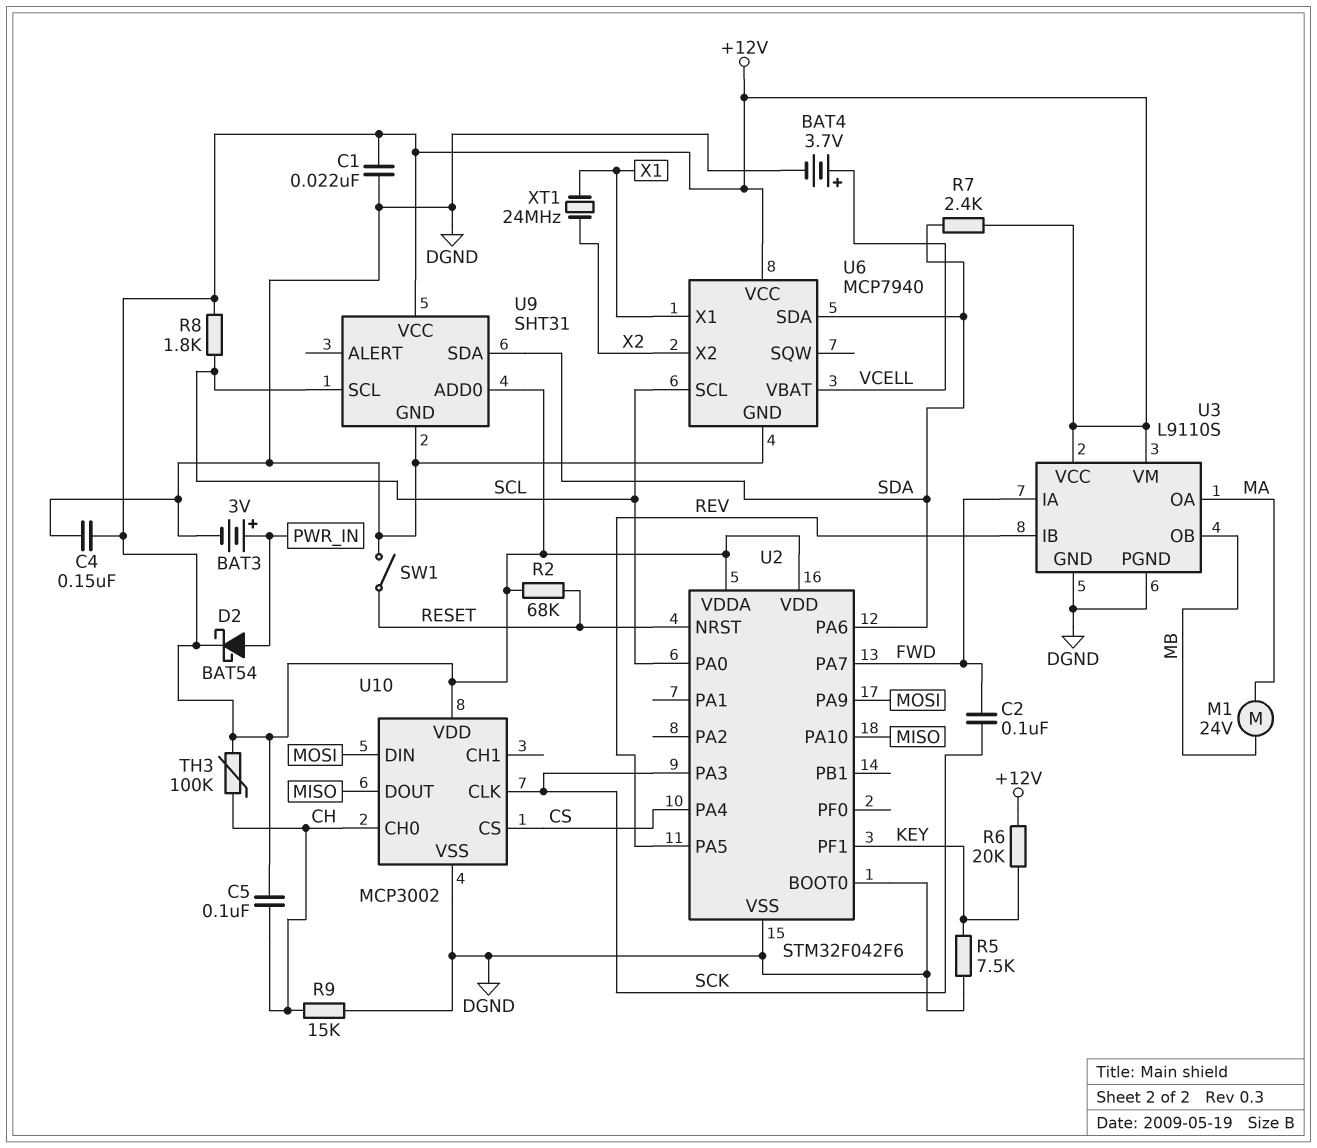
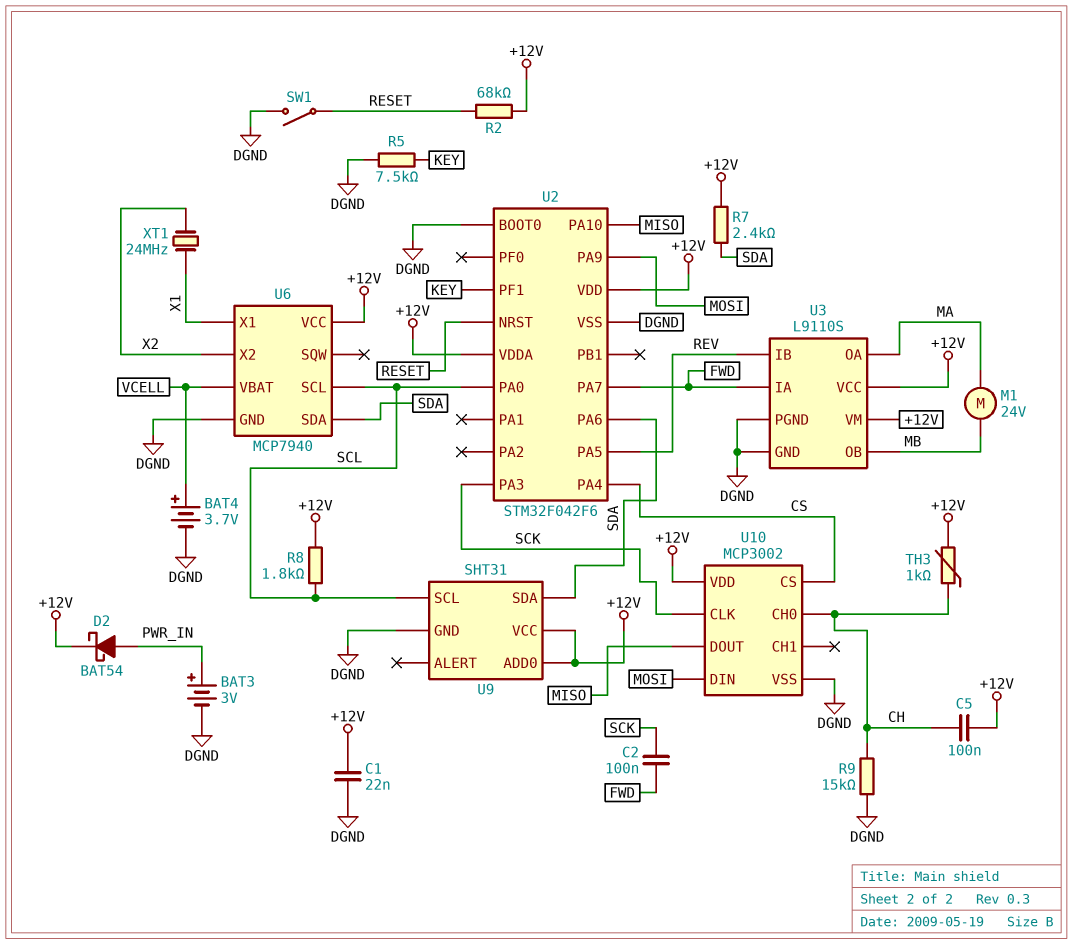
C4: 150nF (+12V, DGND) -> none
R6: 20k (+12V, KEY) -> none
TH3: 100k (+12V, CH) -> 1k (+12V, CH)

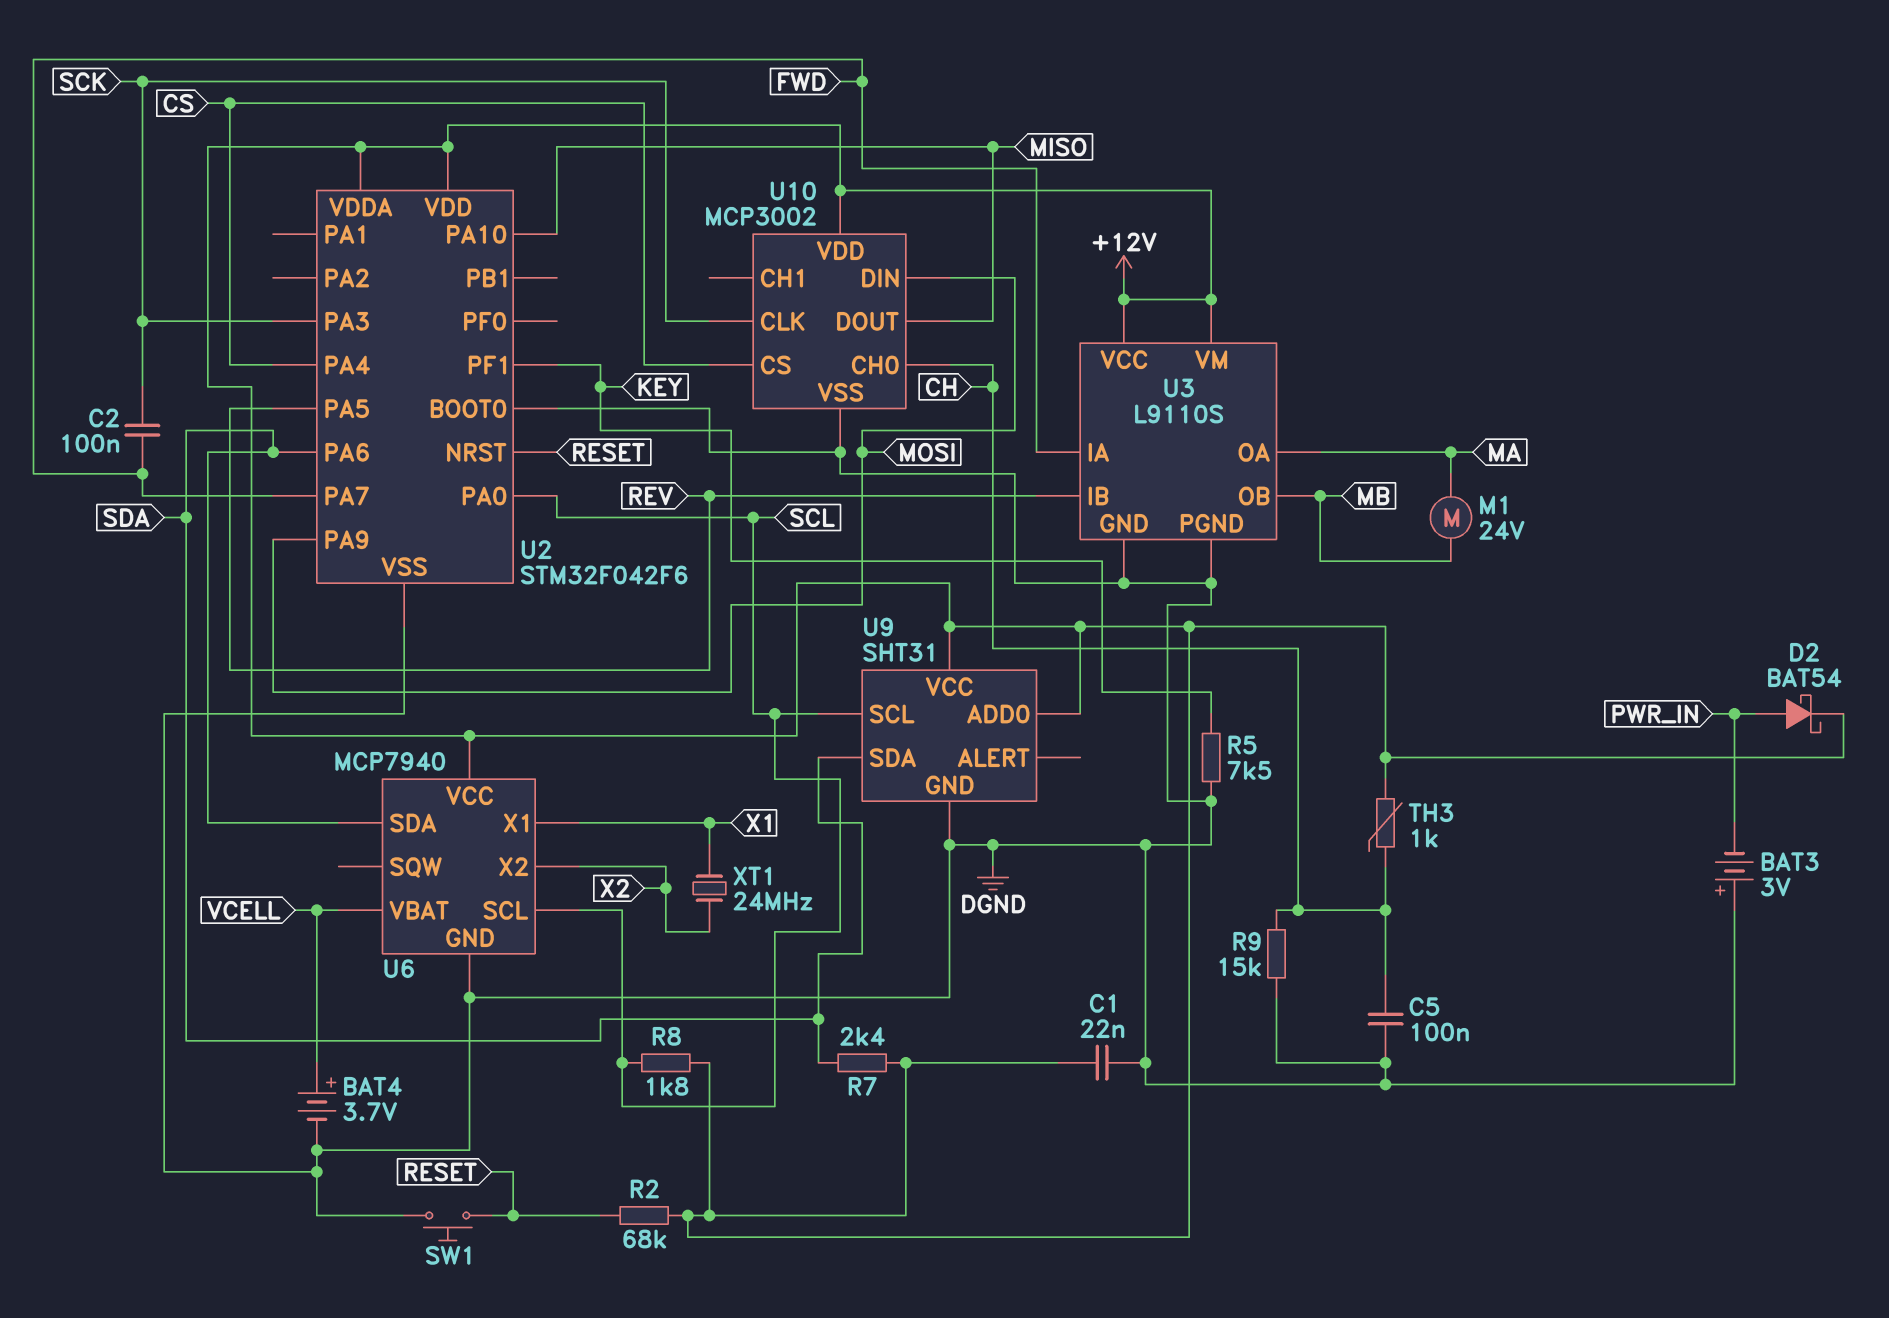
BAT3: 3V (plus PWR_IN, minus DGND) -> 3V (plus DGND, minus PWR_IN)
C5: 100nF (+12V, CH) -> 100nF (CH, DGND)
SW1: switch (DGND, RESET) -> button (DGND, RESET)

